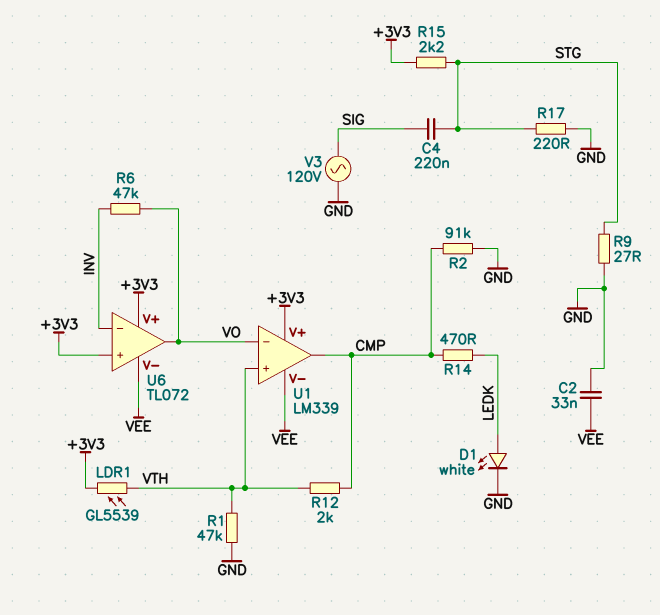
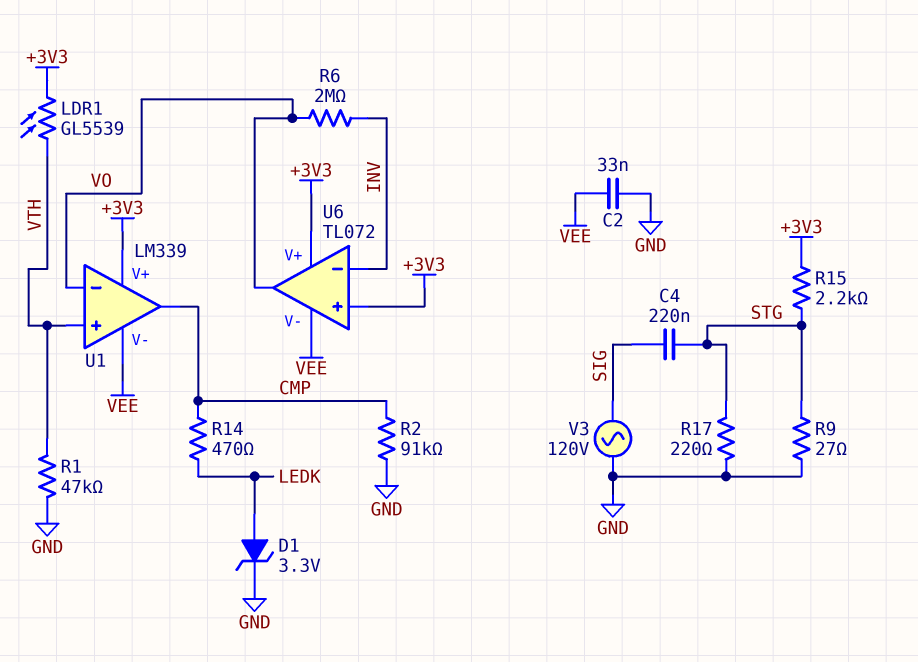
D1: LED white (A LEDK, K GND) -> zener 3.3V (A LEDK, K GND)
R6: 47k (INV, VO) -> 2M (INV, VO)
R12: 2k (CMP, VTH) -> none

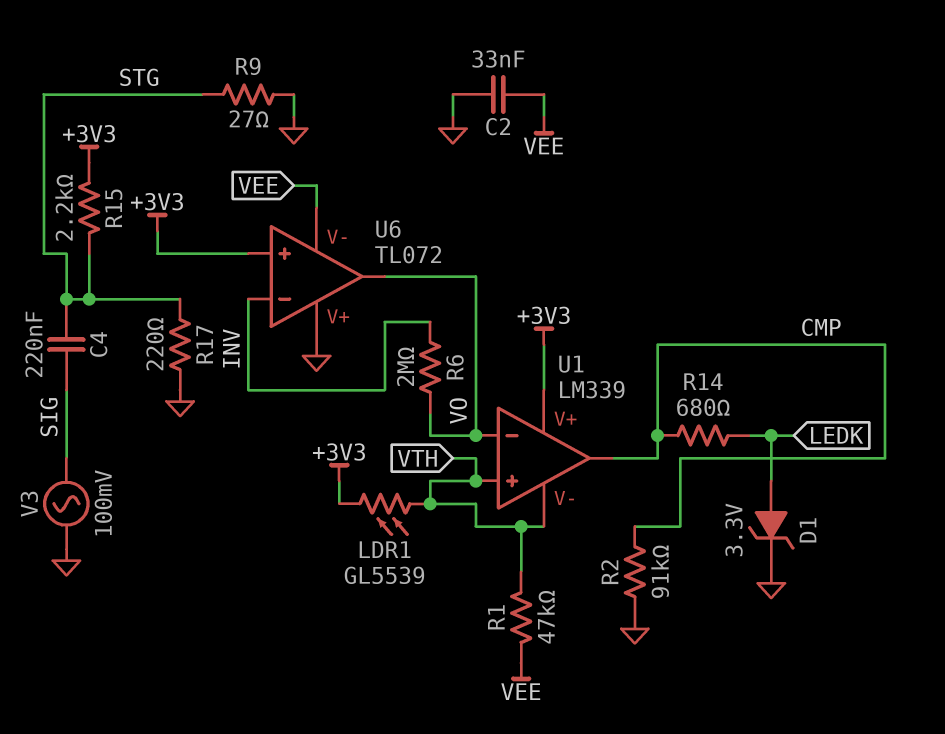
R1: 47k (GND, VTH) -> 47k (VEE, VTH)
R14: 470 (CMP, LEDK) -> 680 (CMP, LEDK)
U1 pin V-: VEE -> VTH
U6 pin V+: +3V3 -> GND
V3: AC 120V (GND, SIG) -> AC 100mV (GND, SIG)

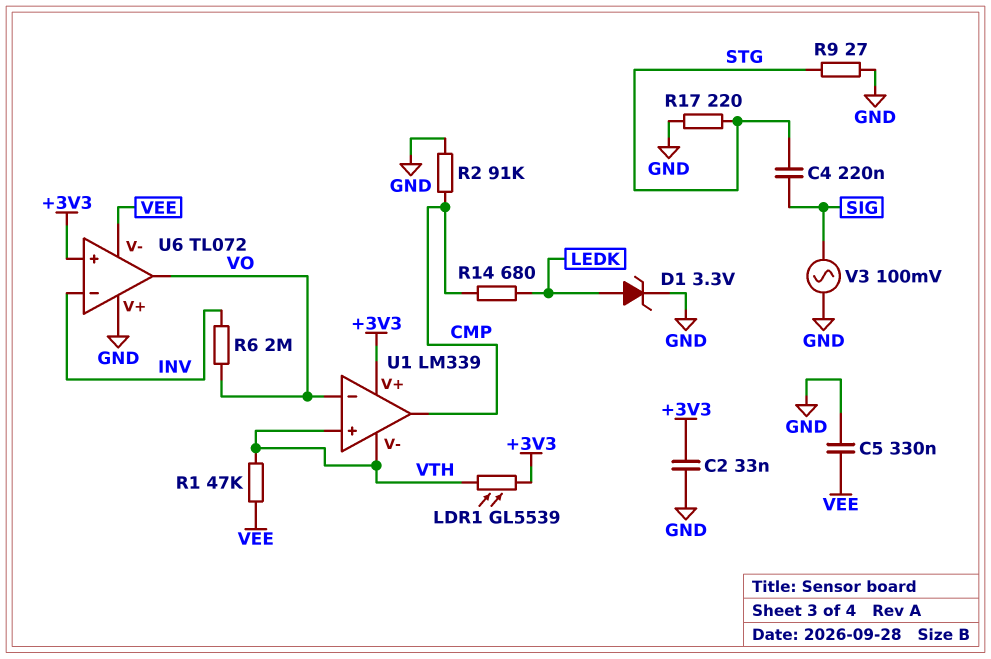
C2: 33nF (GND, VEE) -> 33nF (+3V3, GND)
C5: none -> 330nF (GND, VEE)
R15: 2.2k (+3V3, STG) -> none

